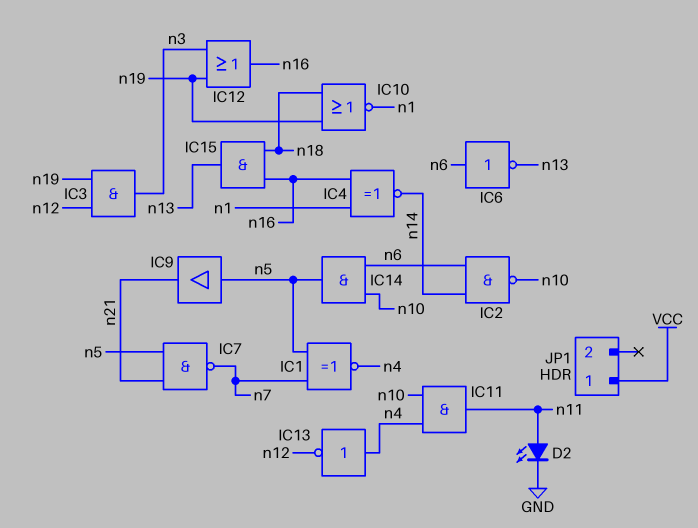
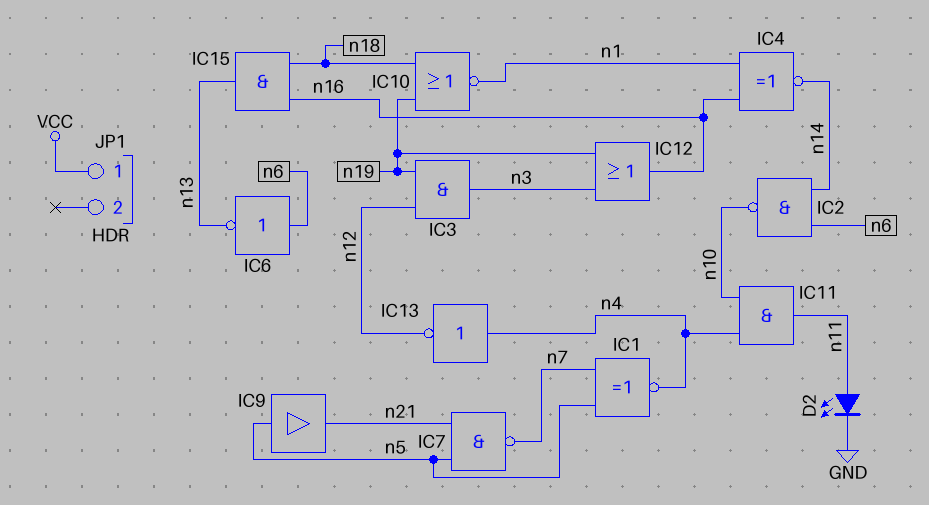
IC14: AND (in n6, in n10, out n5) -> none

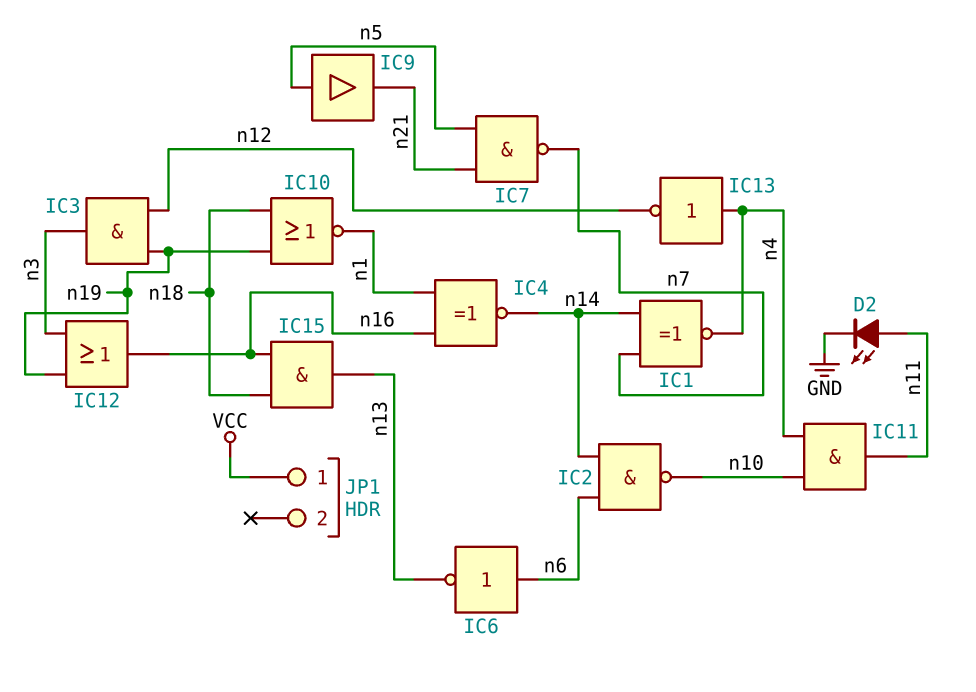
IC1: XNOR (in n5, in n7, out n4) -> XNOR (in n7, in n14, out n4)

